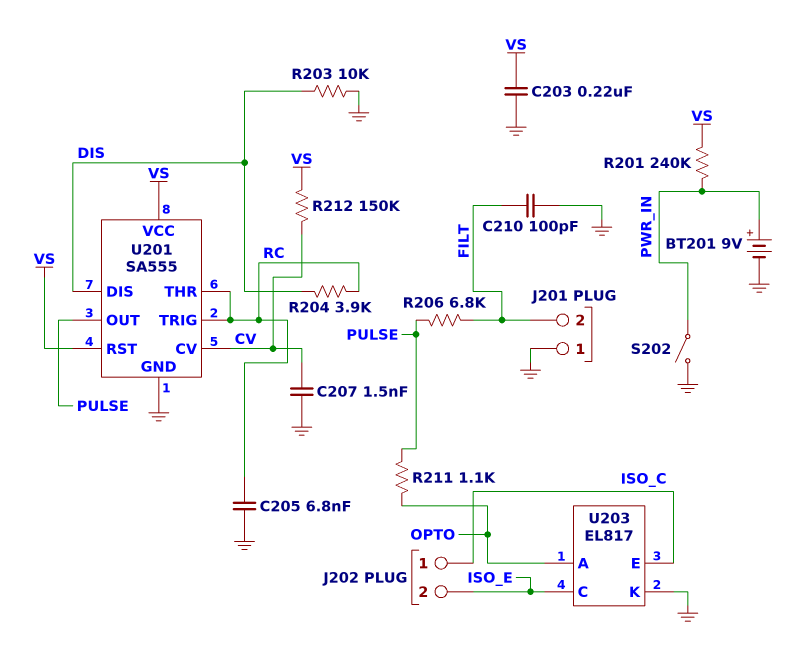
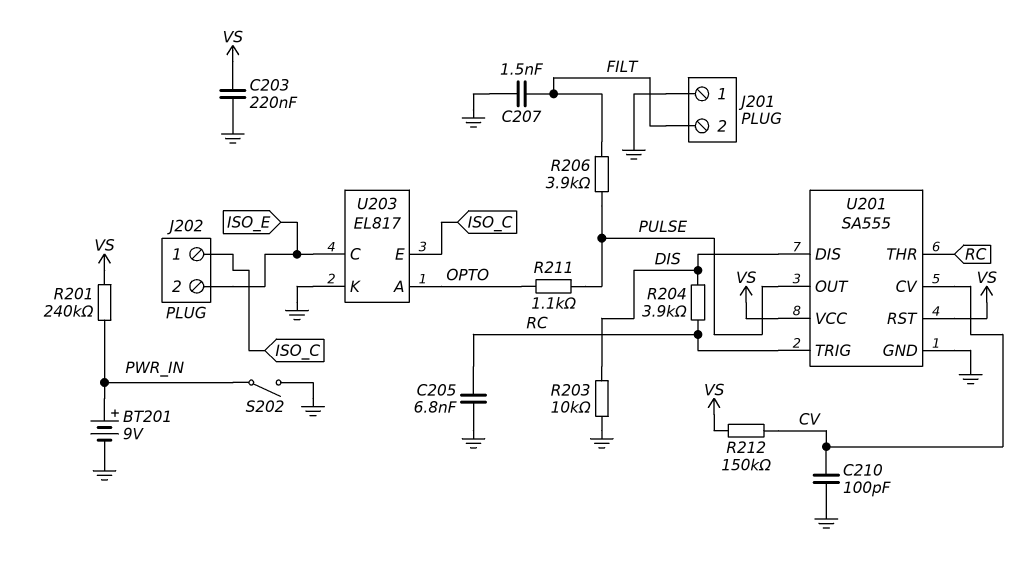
C207: 1.5nF (CV, GND) -> 1.5nF (FILT, GND)
C210: 100pF (FILT, GND) -> 100pF (CV, GND)
R206: 6.8k (FILT, PULSE) -> 3.9k (FILT, PULSE)

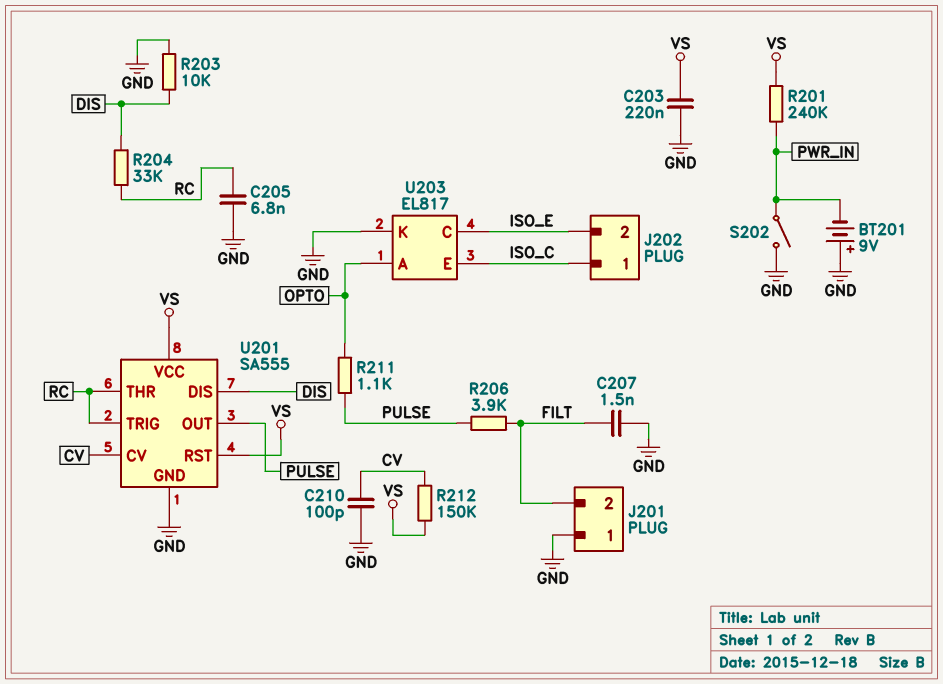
BT201: 9V (plus PWR_IN, minus GND) -> 9V (plus GND, minus PWR_IN)
R204: 3.9k (DIS, RC) -> 33k (DIS, RC)

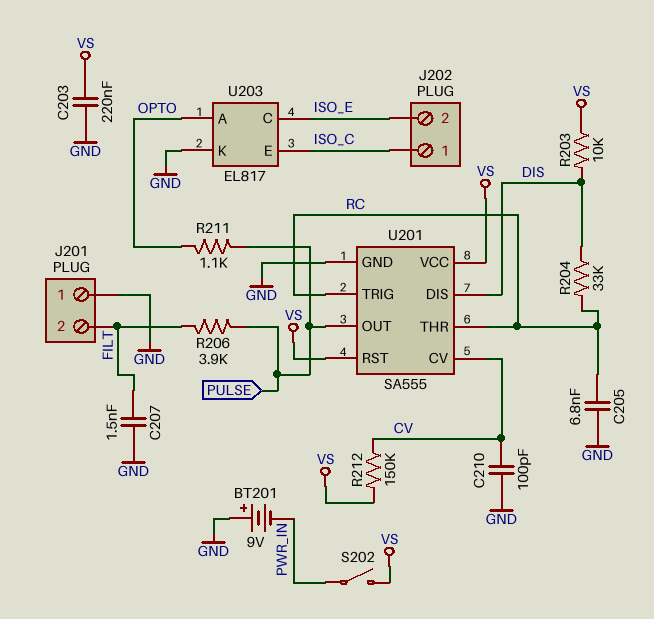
R201: 240k (PWR_IN, VS) -> none
R203: 10k (DIS, GND) -> 10k (DIS, VS)
S202: switch (GND, PWR_IN) -> switch (PWR_IN, VS)

